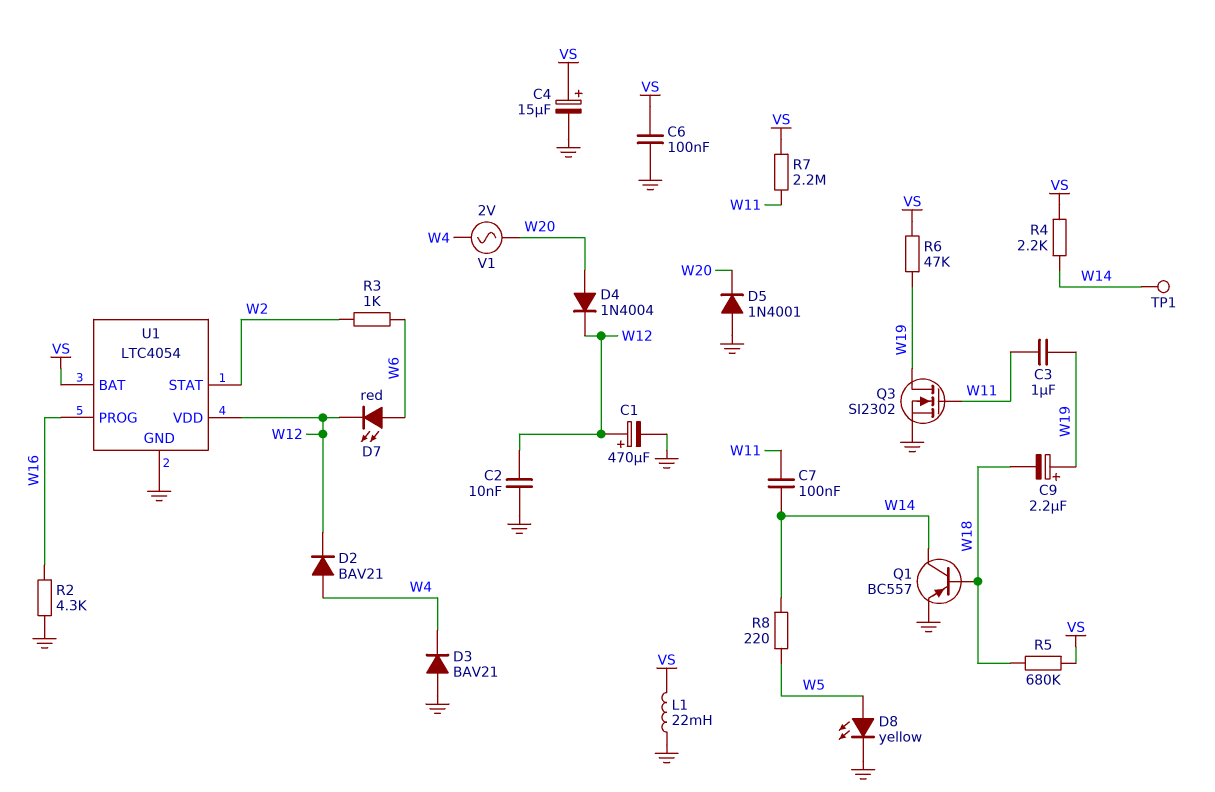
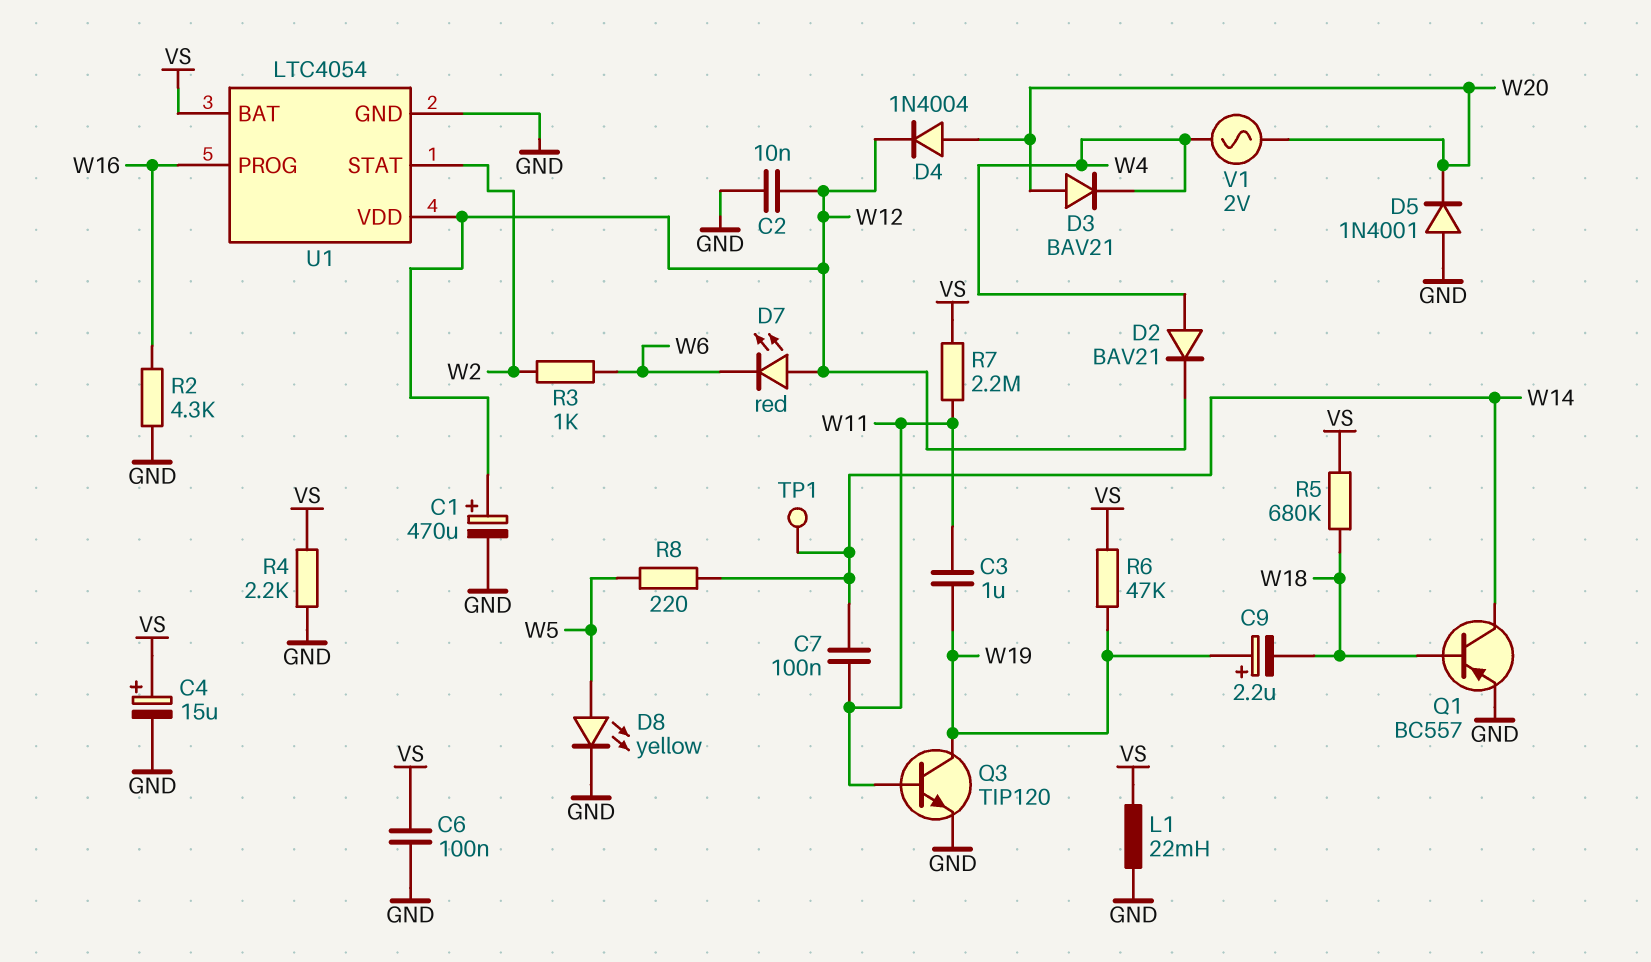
D3: diode BAV21 (A GND, K W4) -> diode BAV21 (A W20, K W4)
D7: LED red (A W6, K W12) -> LED red (A W12, K W6)
Q3: NMOS SI2302 (G W11, D W19, S GND) -> NPN TIP120 (B W11, C W19, E GND)
R4: 2.2k (VS, W14) -> 2.2k (GND, VS)

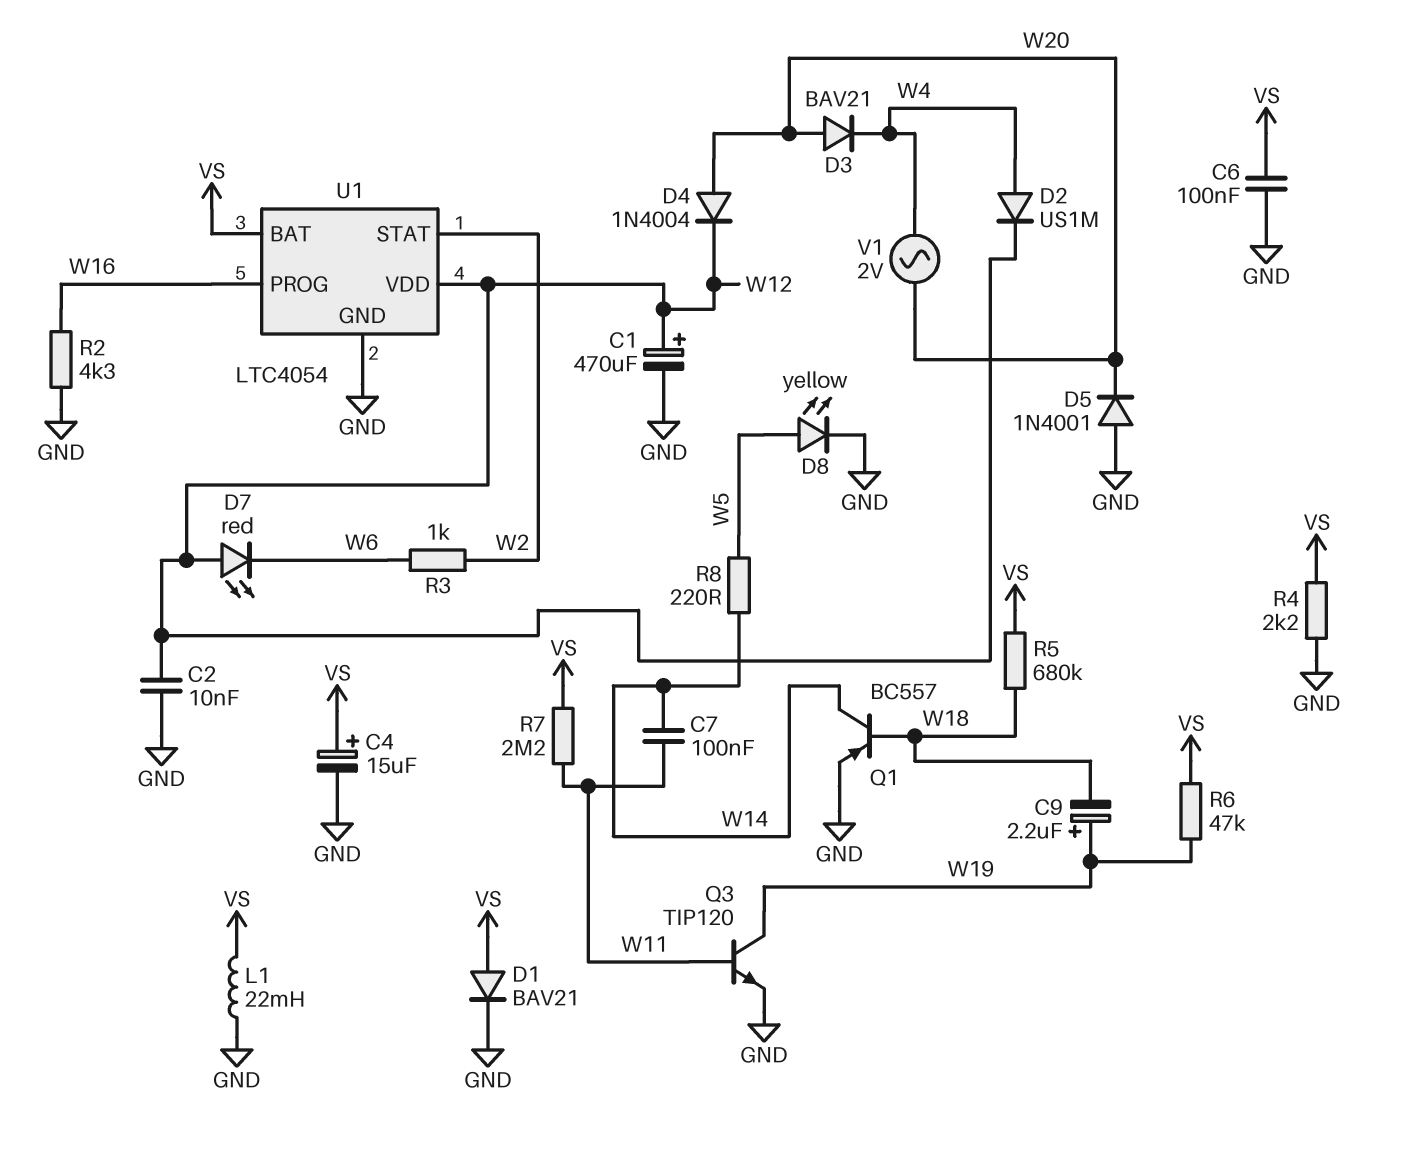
C3: 1uF (W11, W19) -> none
D1: none -> diode BAV21 (A VS, K GND)
D2: diode BAV21 (A W4, K W12) -> diode US1M (A W4, K W12)
TP1: test point (W14) -> none

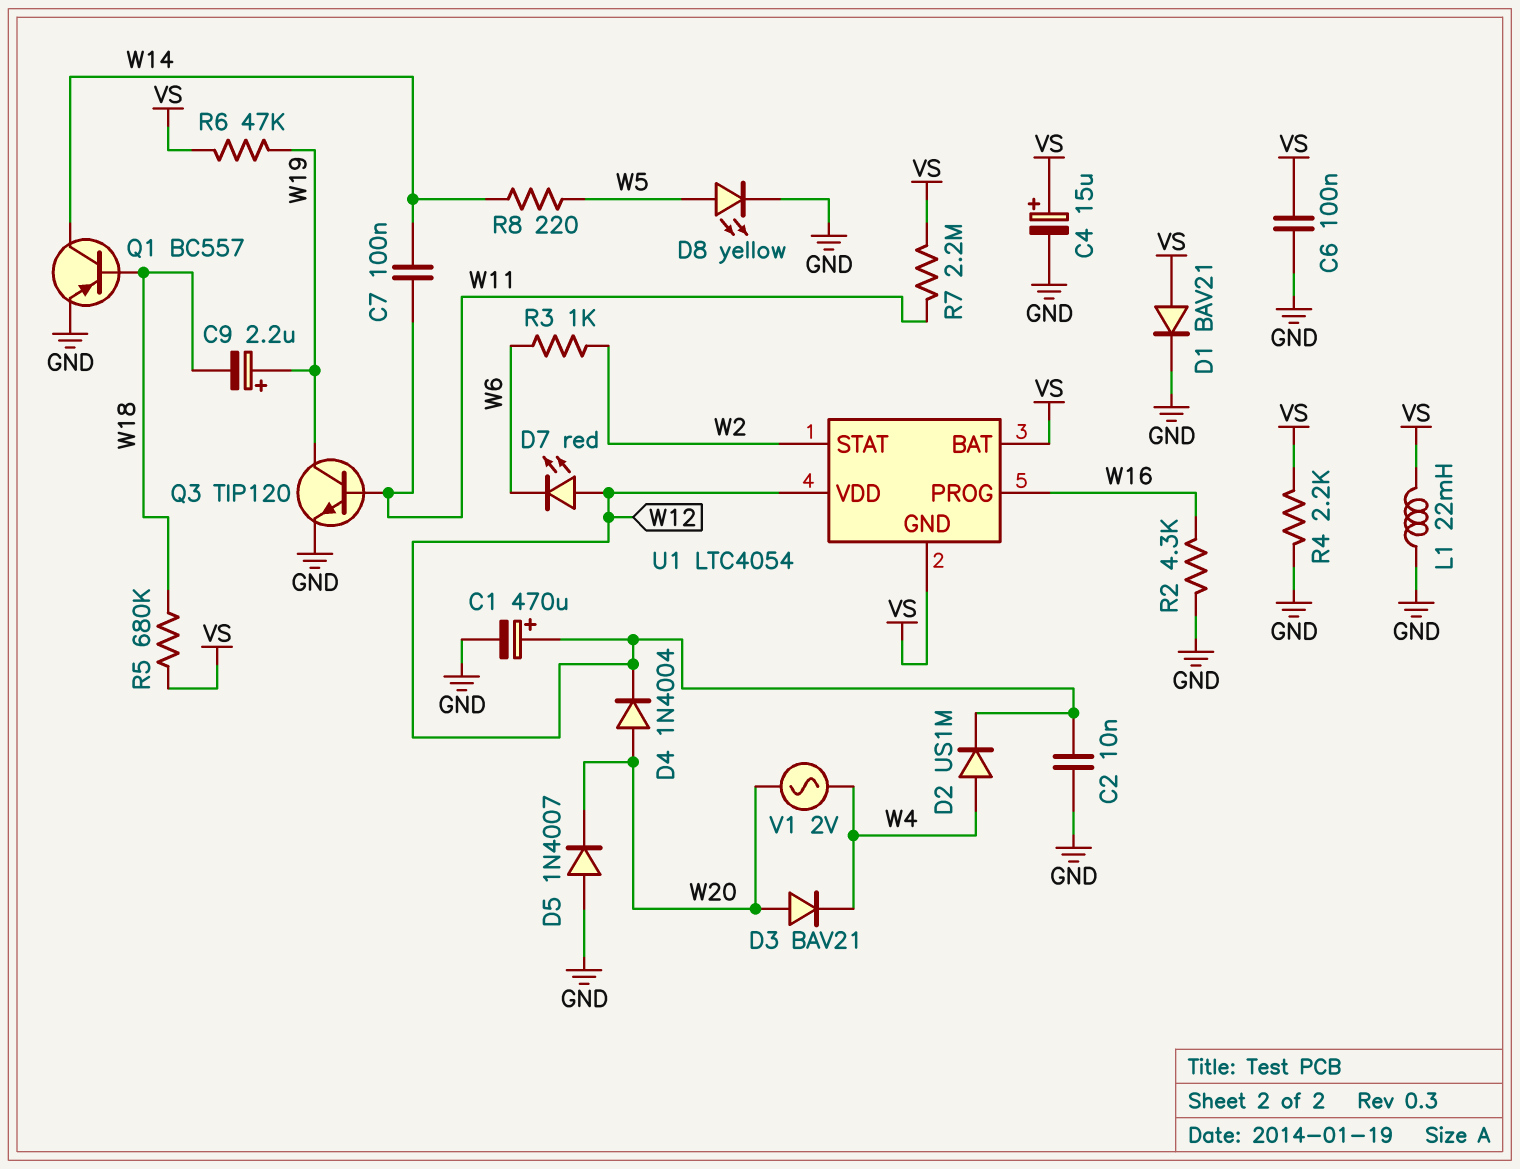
D5: diode 1N4001 (A GND, K W20) -> diode 1N4007 (A GND, K W20)
U1 pin GND: GND -> VS

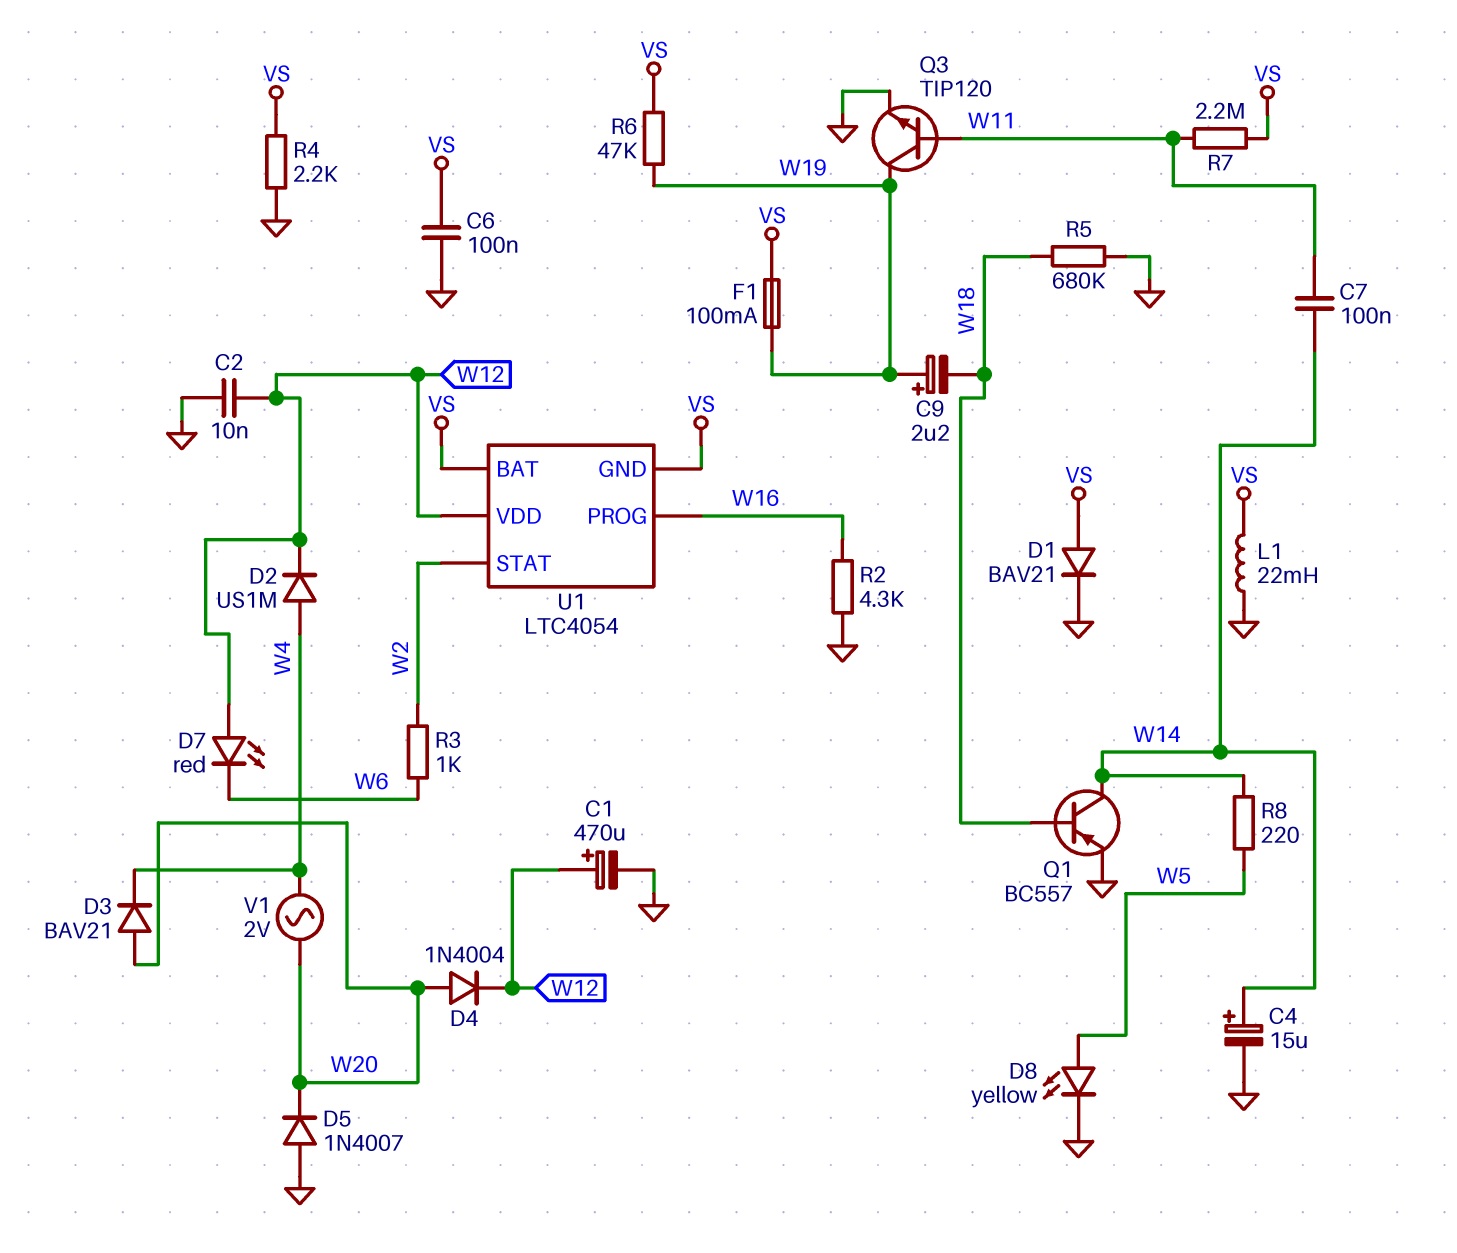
C4: 15uF (plus VS, minus GND) -> 15uF (plus W14, minus GND)
F1: none -> 100mA (VS, W19)
R5: 680k (VS, W18) -> 680k (GND, W18)

